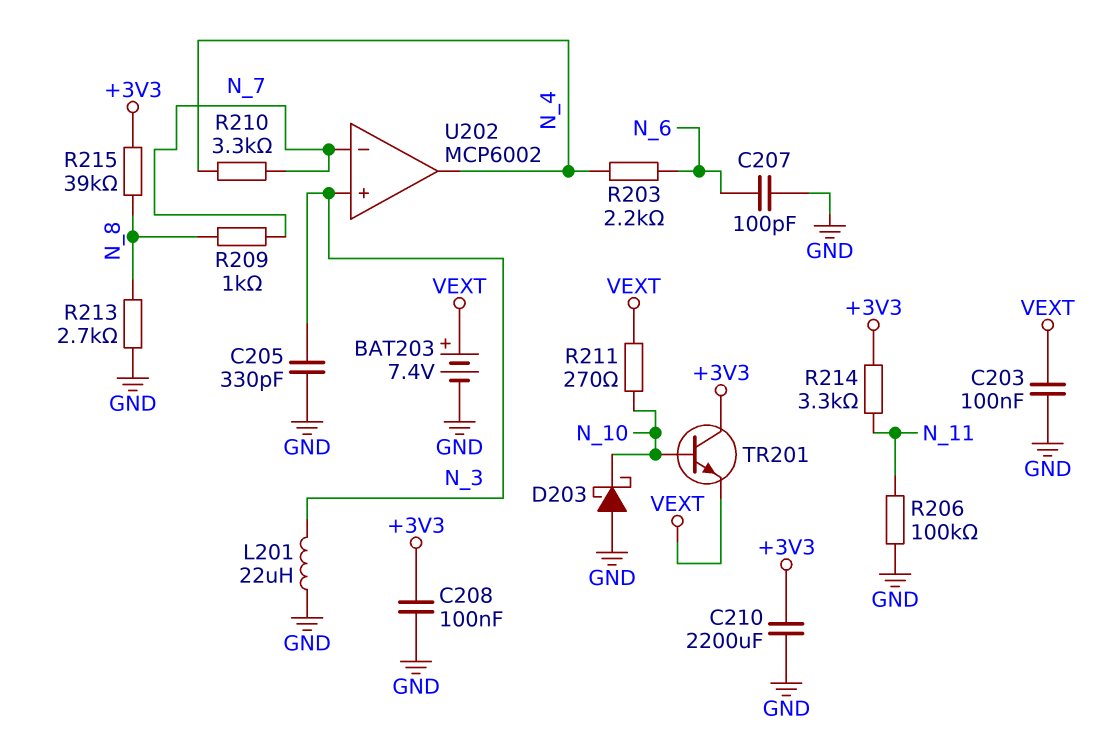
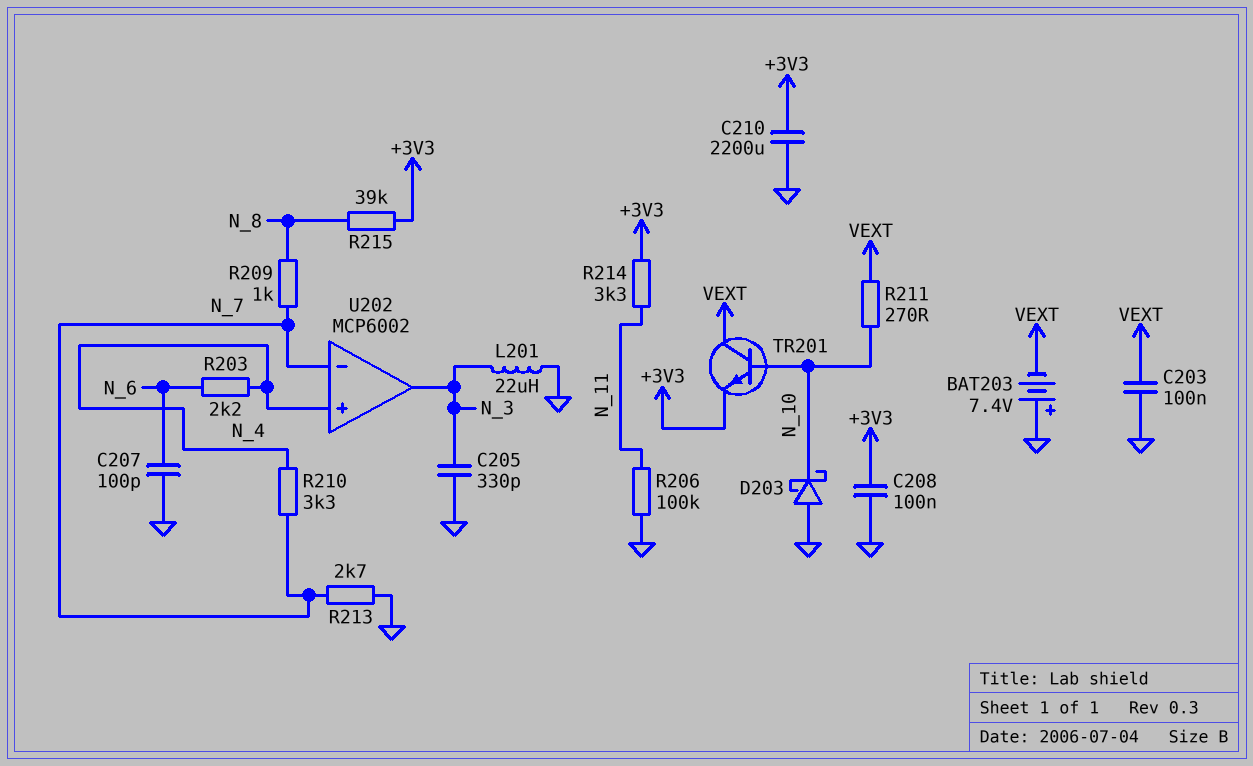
BAT203: 7.4V (plus VEXT, minus GND) -> 7.4V (plus GND, minus VEXT)
R213: 2.7k (GND, N_8) -> 2.7k (GND, N_7)
TR201: NPN (B N_10, C +3V3, E VEXT) -> NPN (B N_10, C VEXT, E +3V3)
U202 pin in+: N_3 -> N_4
U202 pin out: N_4 -> N_3

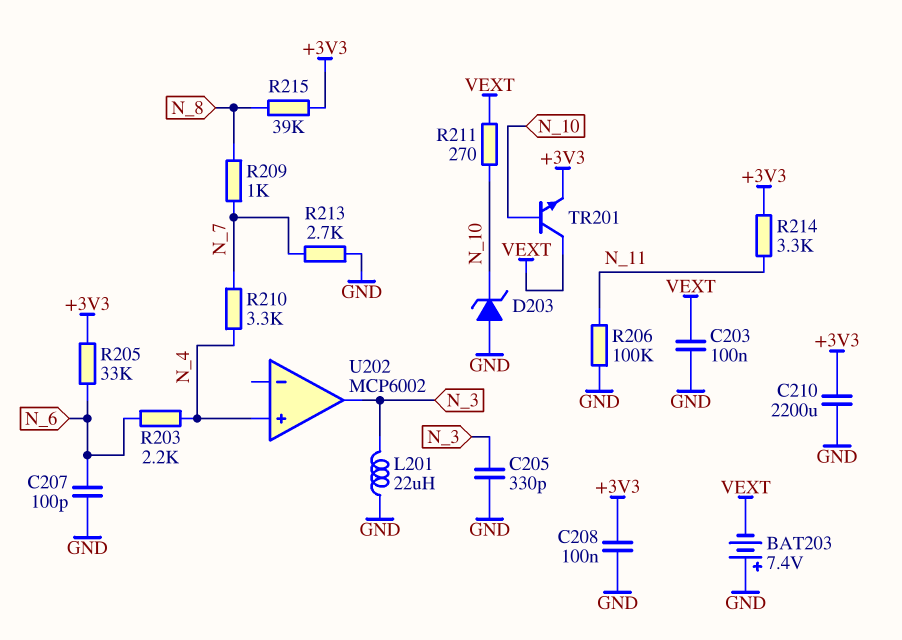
D203: schottky (A GND, K N_10) -> zener (A GND, K N_10)
R205: none -> 33k (+3V3, N_6)
U202 pin in-: N_7 -> none

